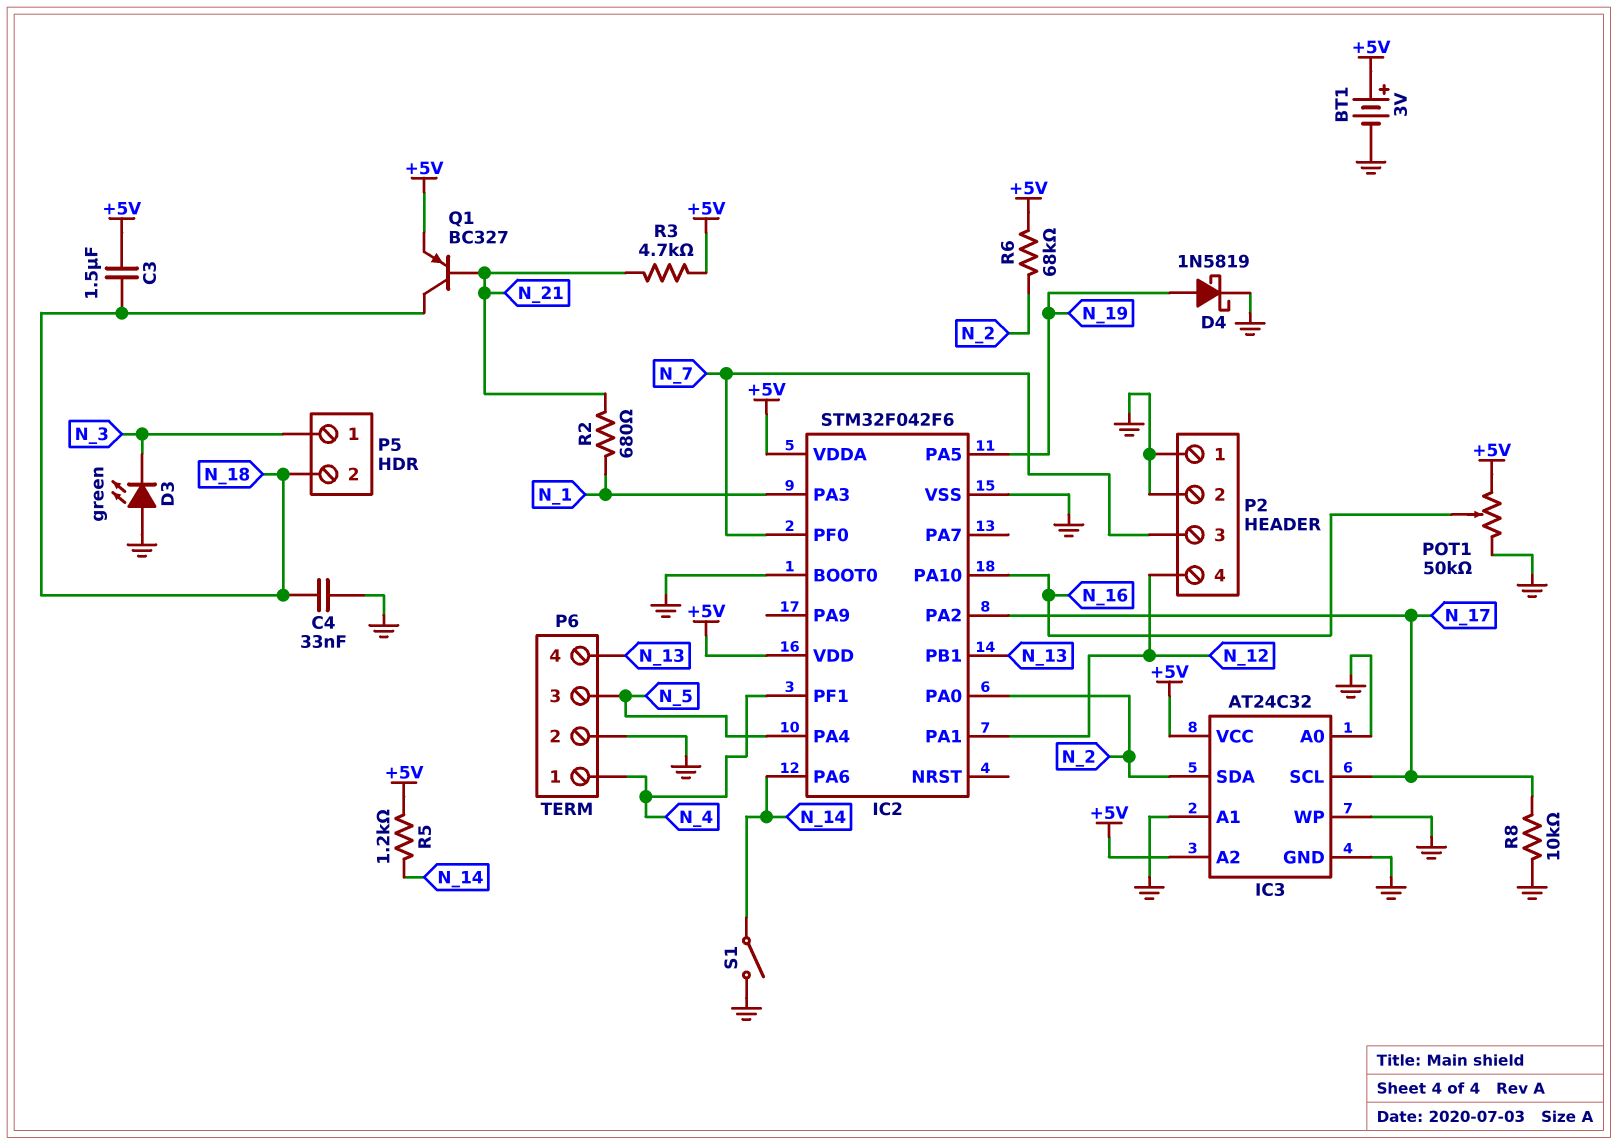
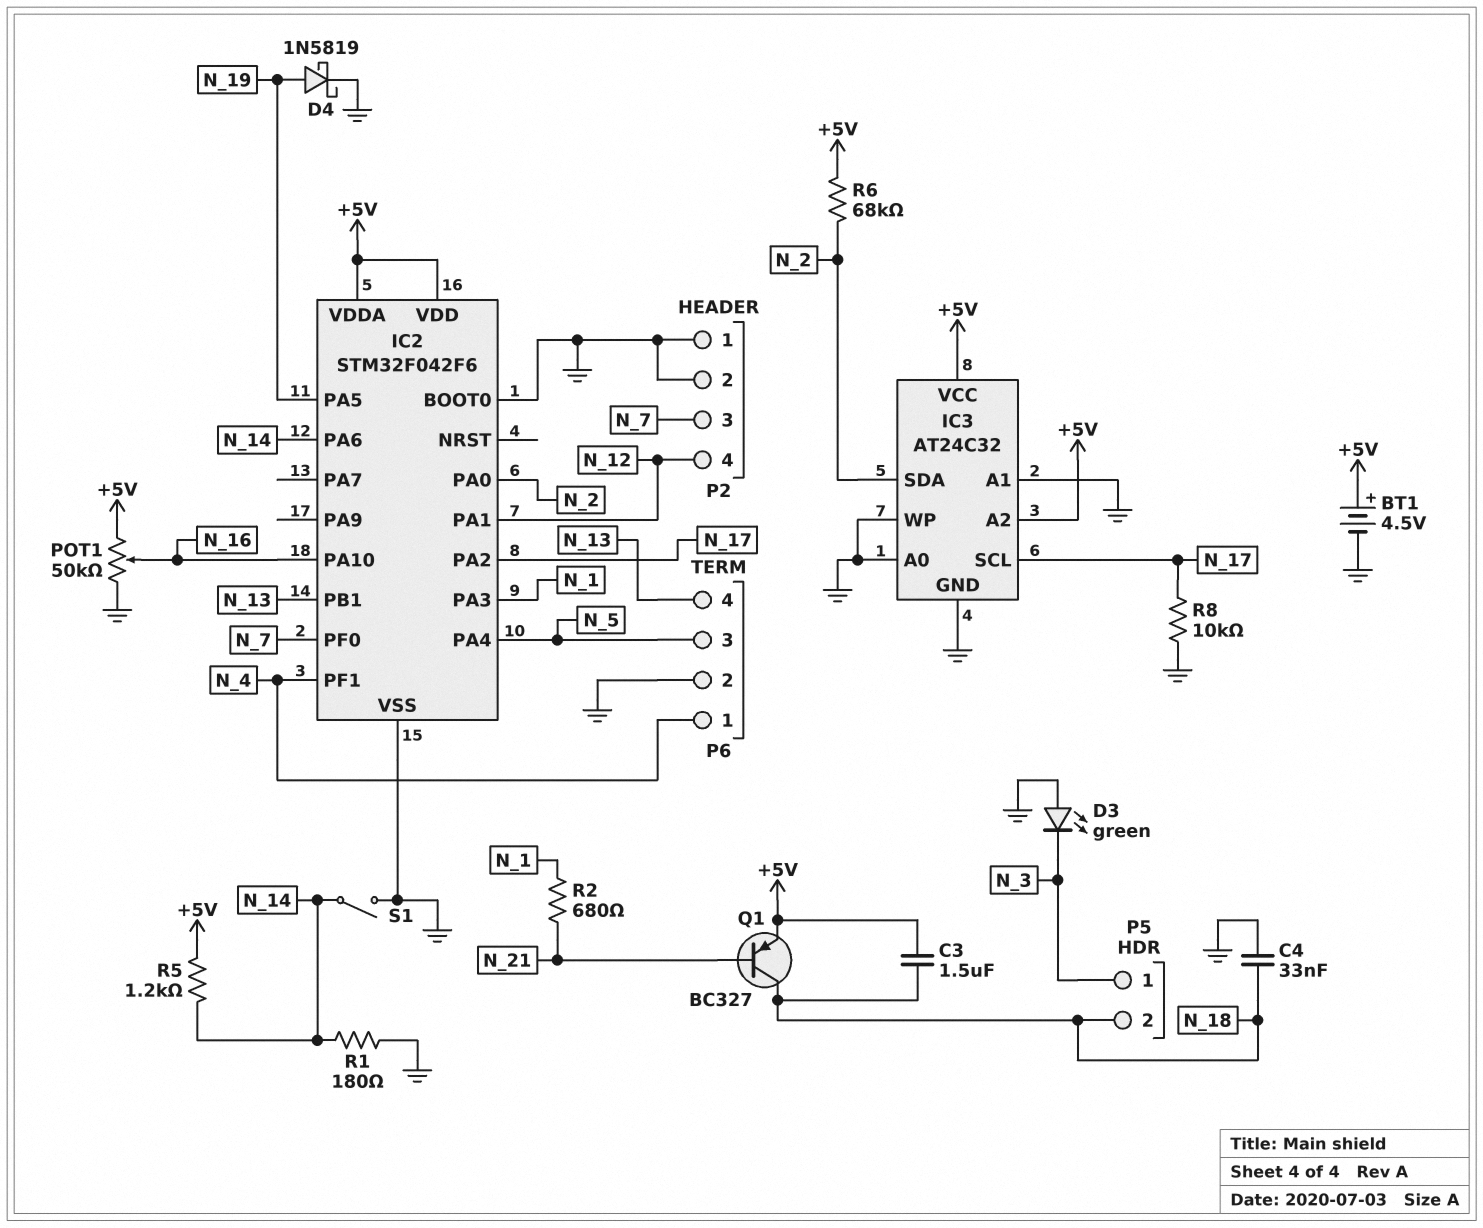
BT1: 3V (plus +5V, minus GND) -> 4.5V (plus +5V, minus GND)
R1: none -> 180 (GND, N_14)
R3: 4.7k (+5V, N_21) -> none

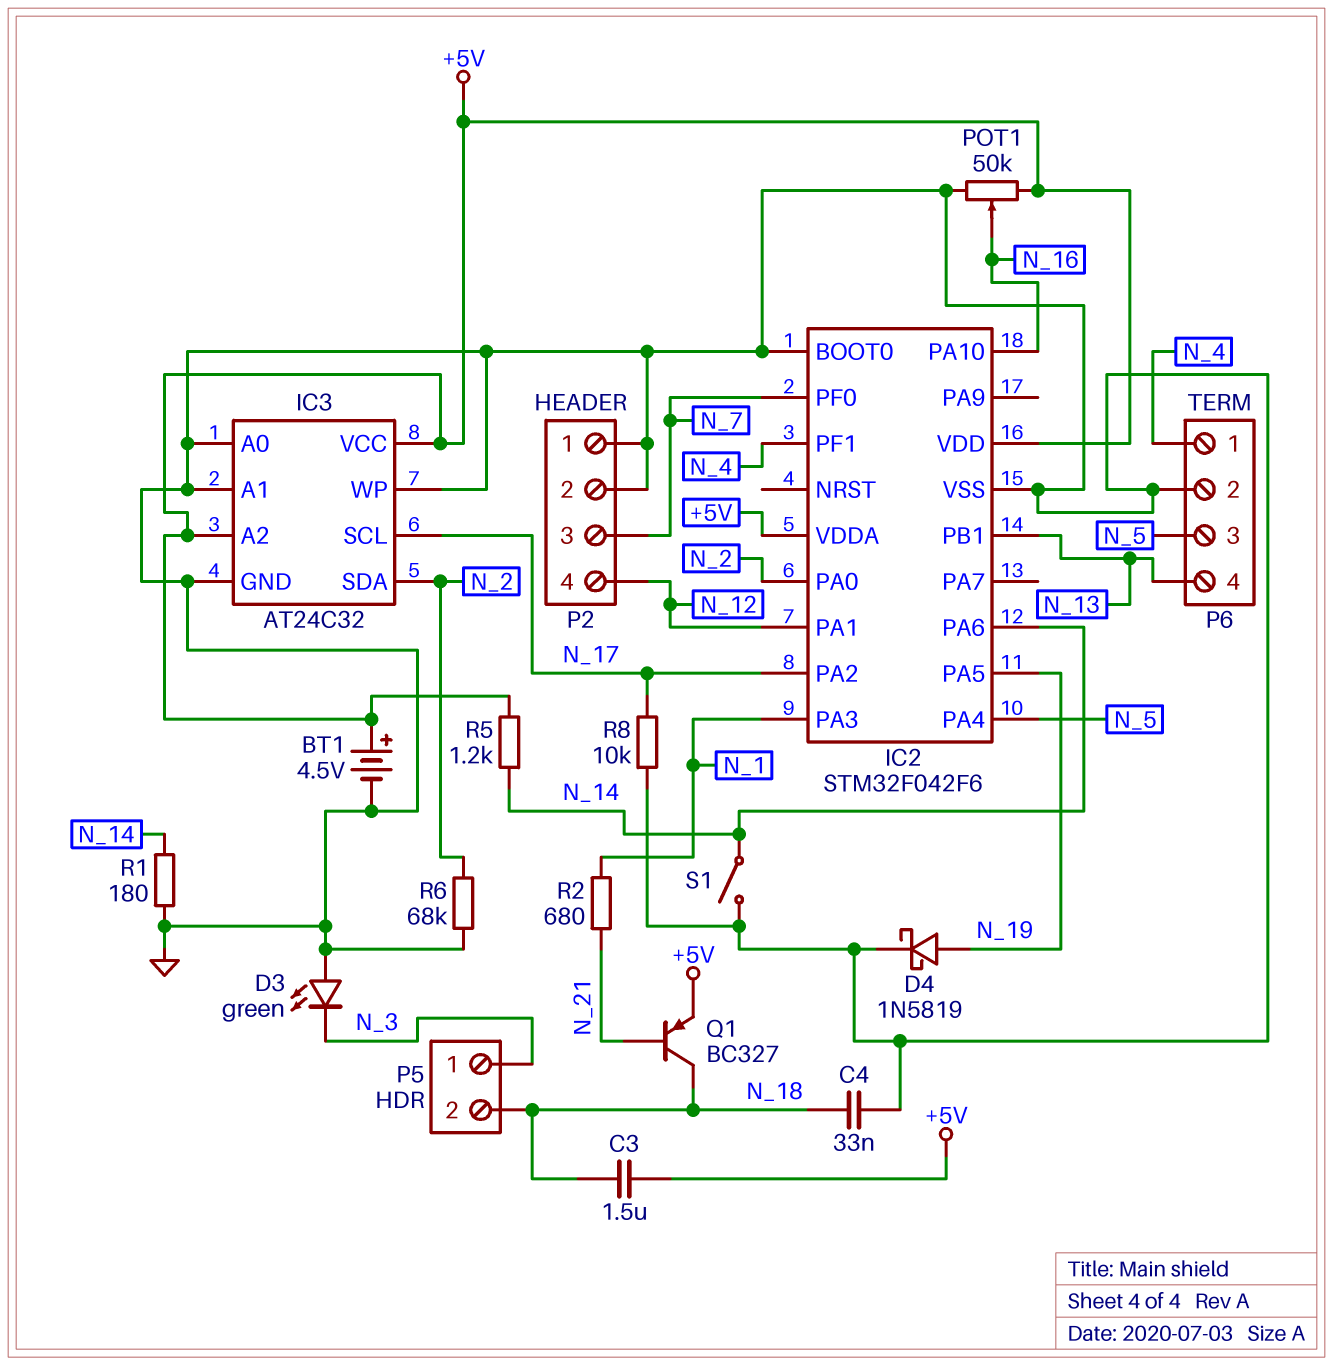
R6: 68k (+5V, N_2) -> 68k (GND, N_2)

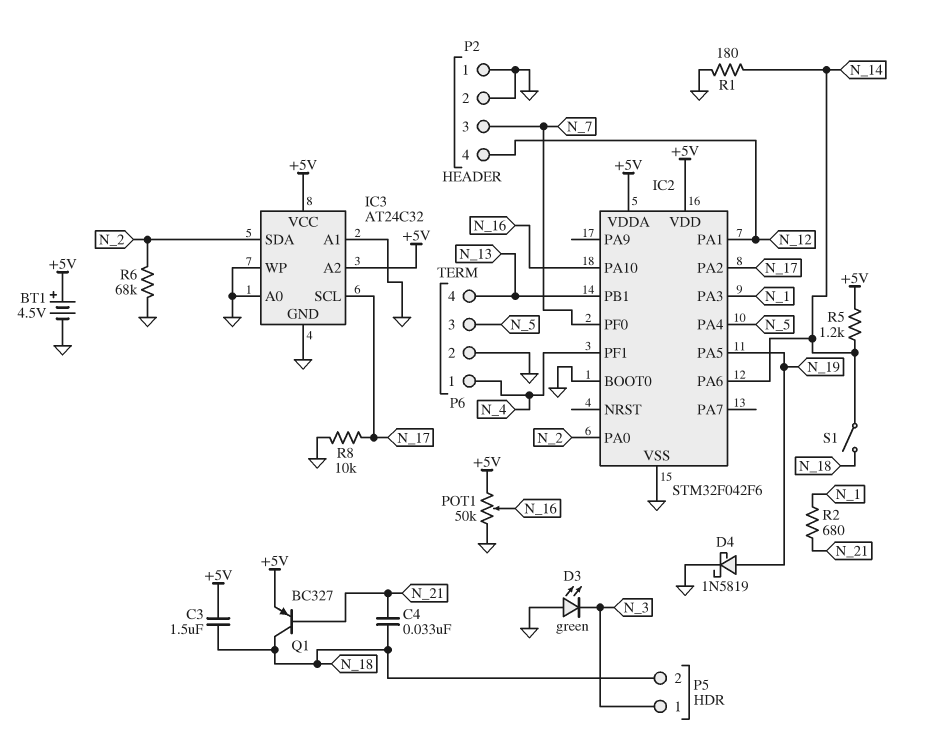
C4: 33nF (GND, N_18) -> 33nF (N_18, N_21)
S1: switch (GND, N_14) -> switch (N_14, N_18)

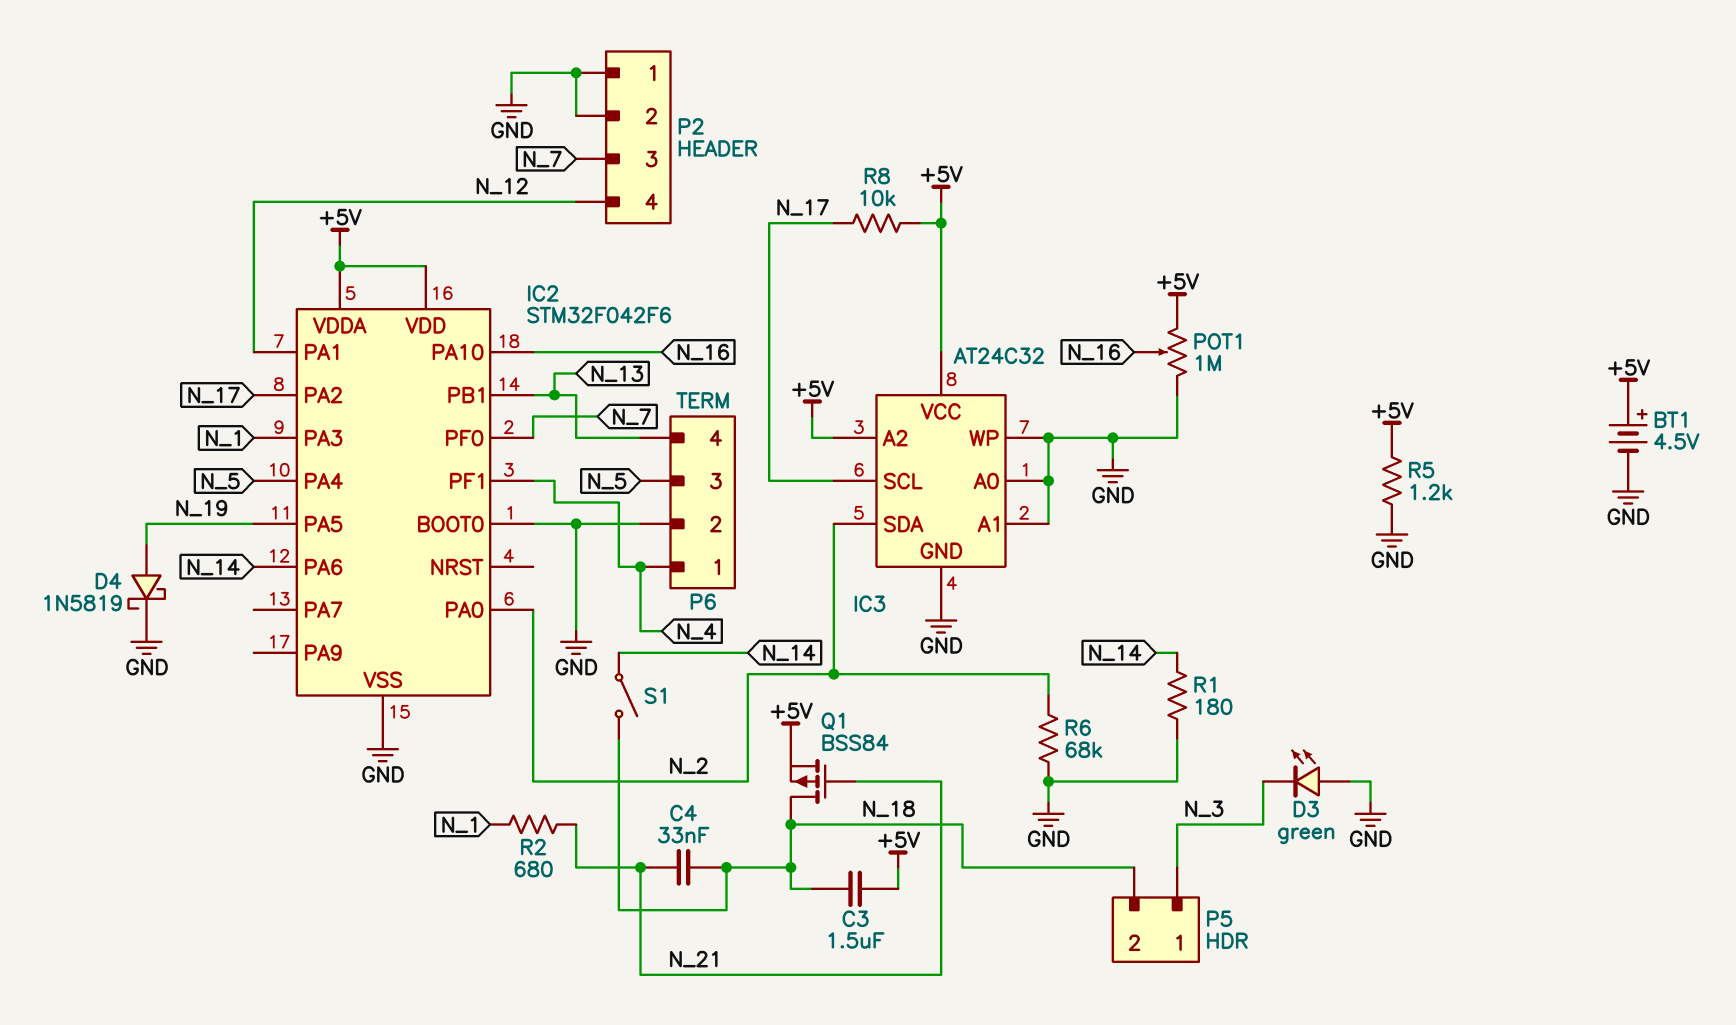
POT1: 50k (+5V, GND, wiper N_16) -> 1M (+5V, GND, wiper N_16)
Q1: PNP BC327 (B N_21, C N_18, E +5V) -> PMOS BSS84 (G N_21, D N_18, S +5V)
R5: 1.2k (+5V, N_14) -> 1.2k (+5V, GND)
R8: 10k (GND, N_17) -> 10k (+5V, N_17)

